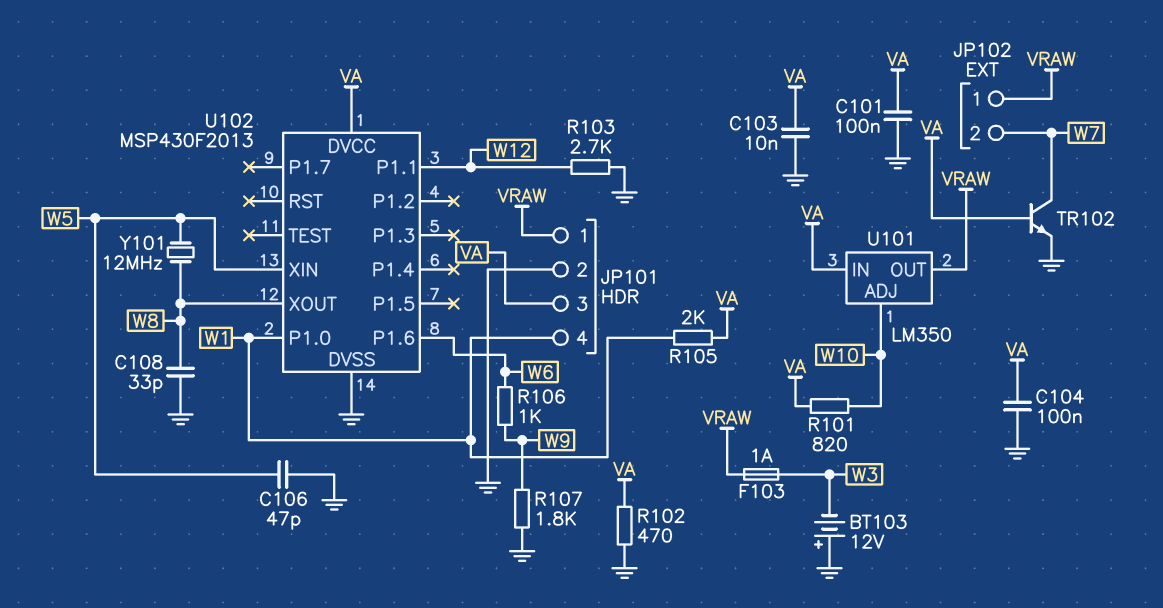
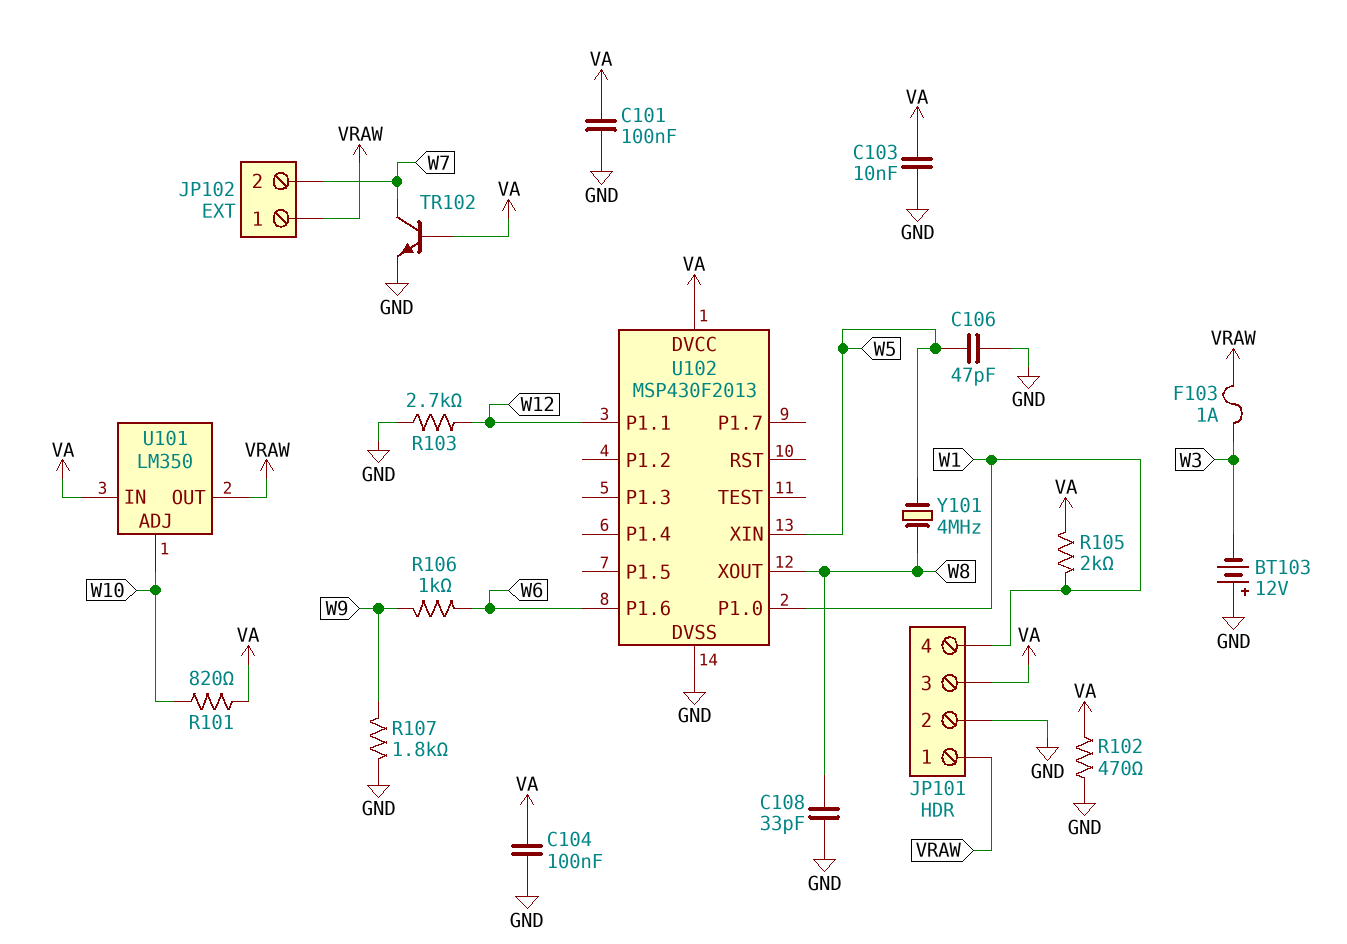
Y101: 12MHz (W5, W8) -> 4MHz (W5, W8)

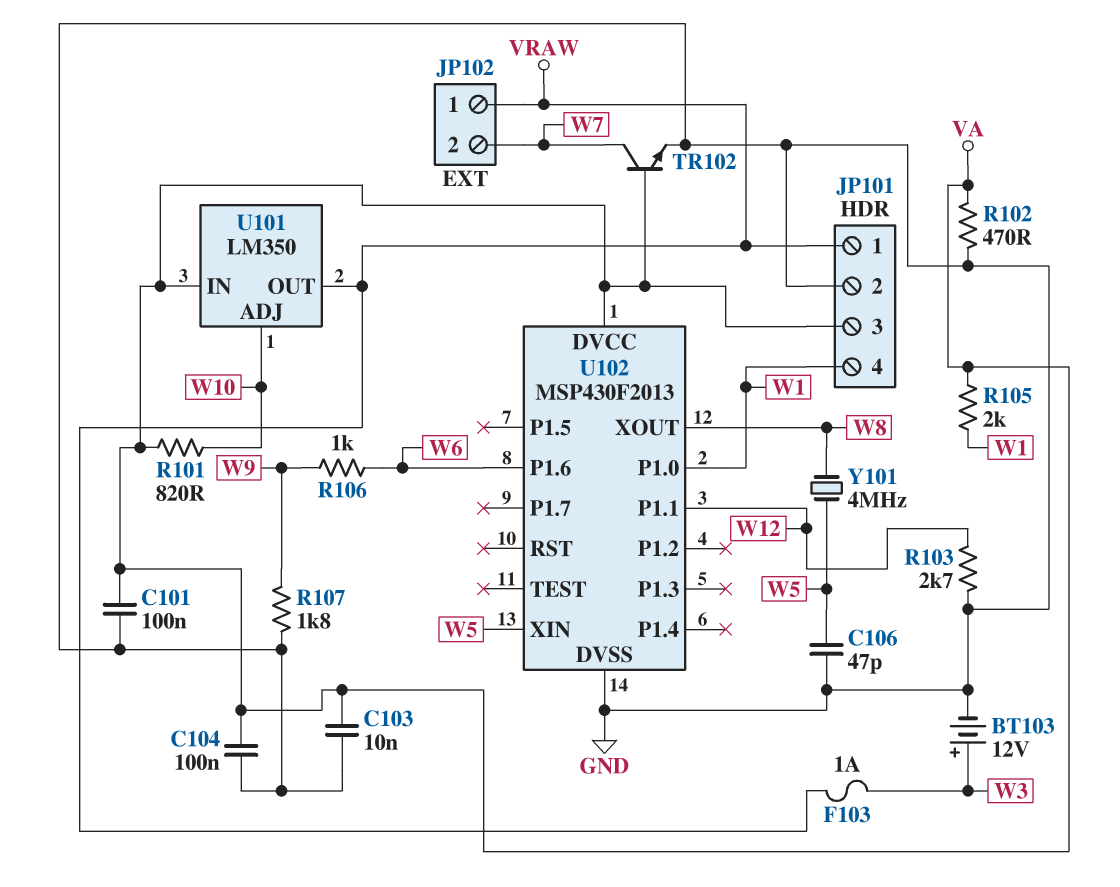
BT103: 12V (plus GND, minus W3) -> 12V (plus W3, minus GND)
C108: 33pF (GND, W8) -> none

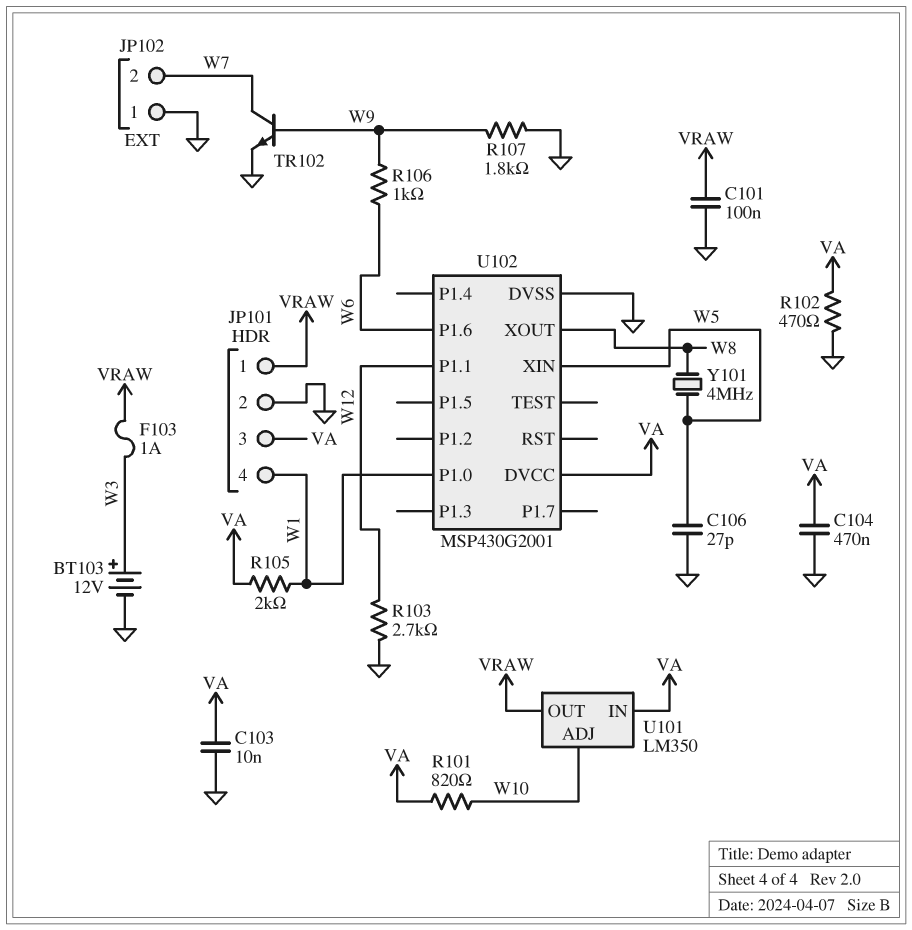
C101: 100nF (GND, VA) -> 100nF (GND, VRAW)
C104: 100nF (GND, VA) -> 470nF (GND, VA)
C106: 47pF (GND, W5) -> 27pF (GND, W5)
JP102 pin 1: VRAW -> GND
TR102: NPN (B VA, C W7, E GND) -> NPN (B W9, C W7, E GND)
U102: MSP430F2013 -> MSP430G2001

